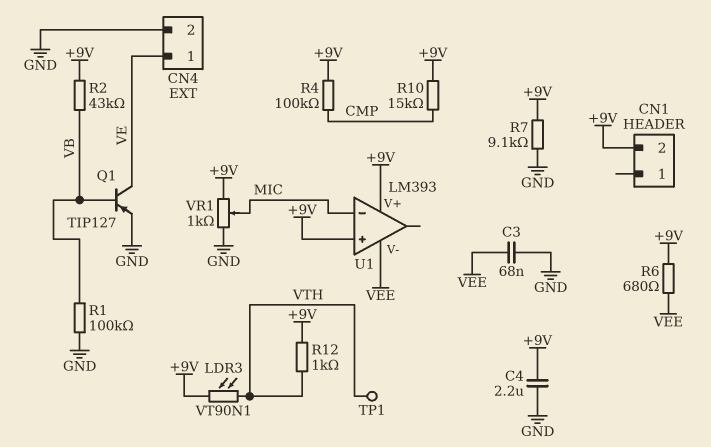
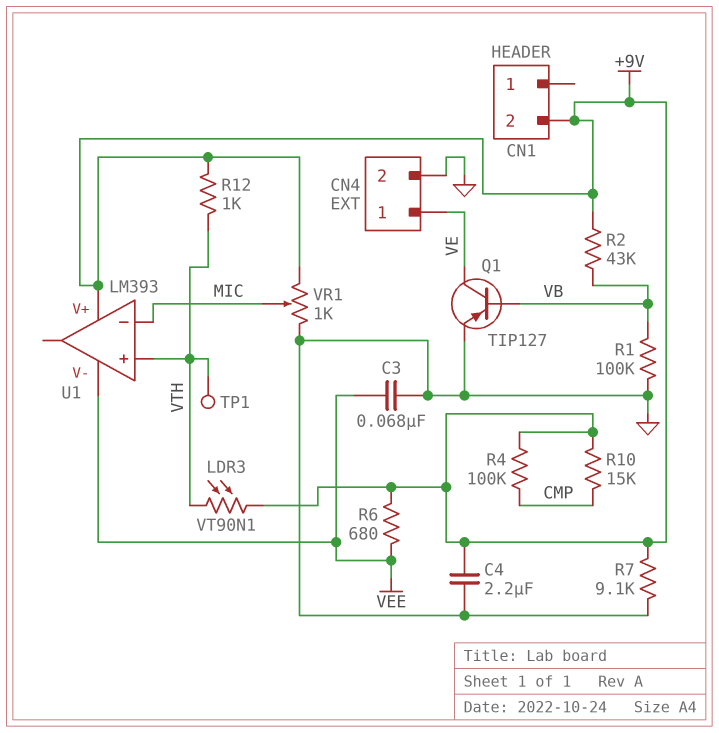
U1 pin in+: +9V -> VTH

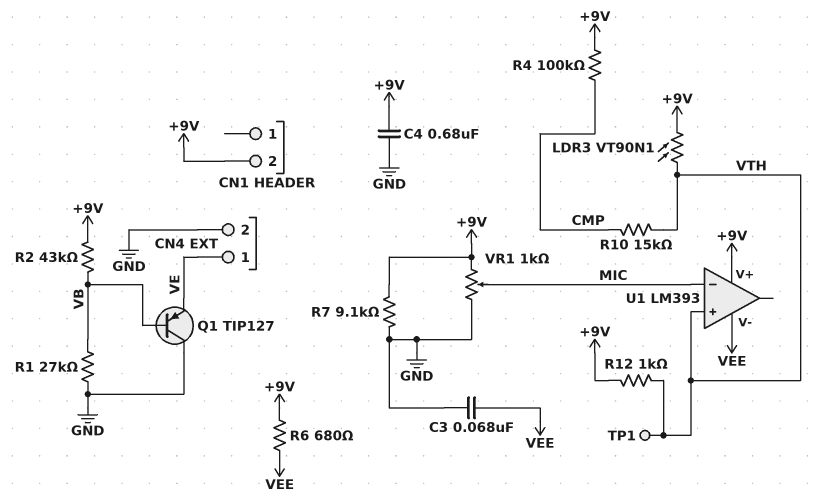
C4: 2.2uF (+9V, GND) -> 680nF (+9V, GND)
Q1: PNP TIP127 (B VB, C VE, E GND) -> PNP TIP127 (B VB, C GND, E VE)
R1: 100k (GND, VB) -> 27k (GND, VB)
R10: 15k (+9V, CMP) -> 15k (CMP, VTH)

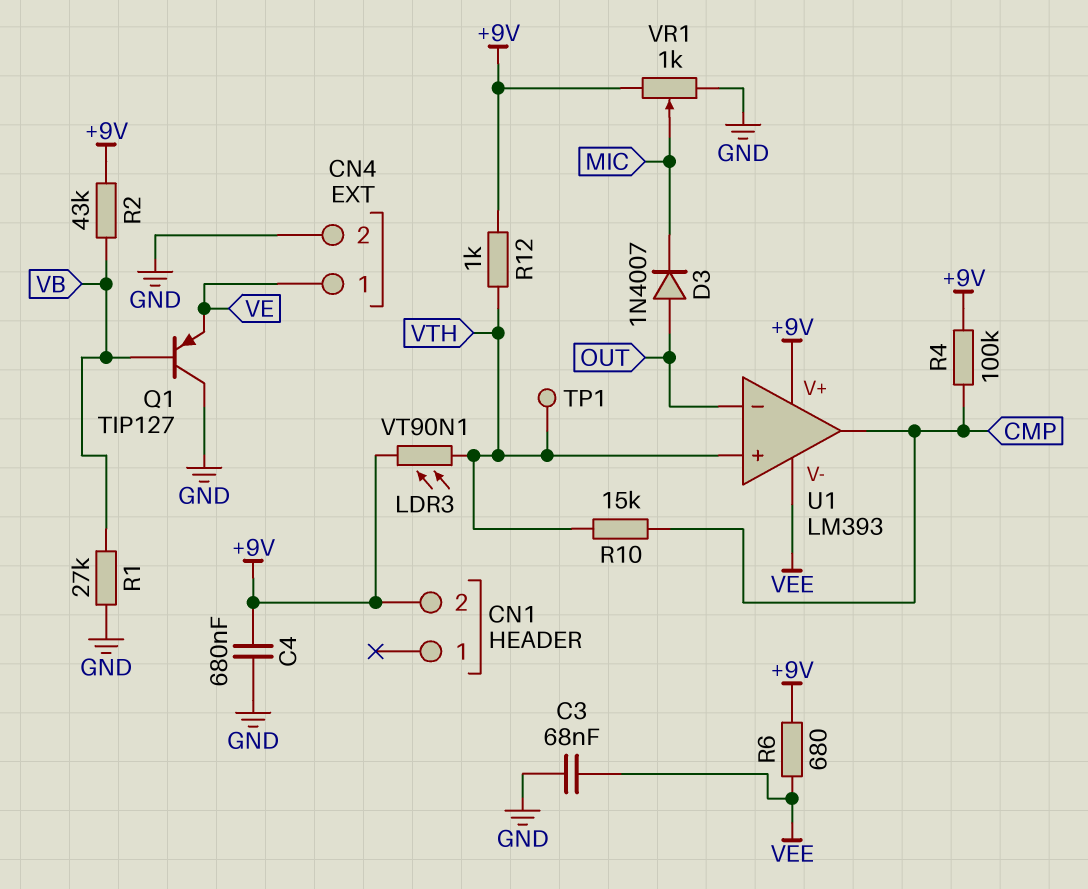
D3: none -> diode 1N4007 (A OUT, K MIC)
R7: 9.1k (+9V, GND) -> none
U1 pin in-: MIC -> OUT
U1 pin out: none -> CMP

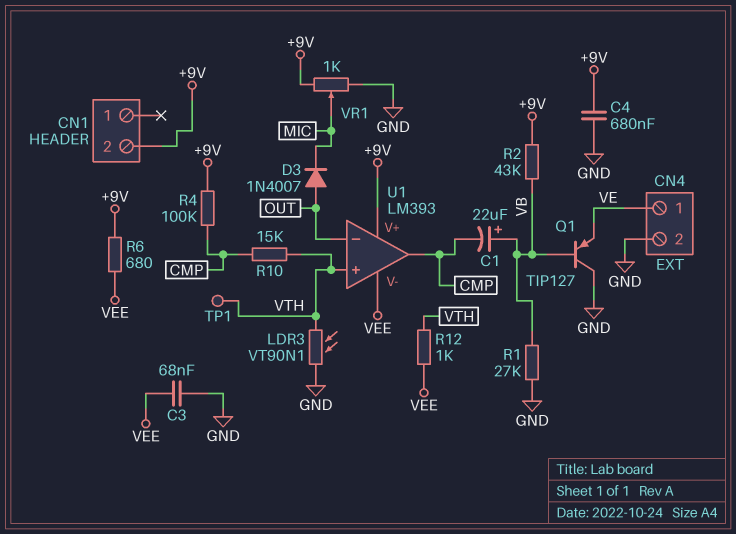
C1: none -> 22uF (plus VB, minus CMP)
LDR3: VT90N1 (+9V, VTH) -> VT90N1 (GND, VTH)
R12: 1k (+9V, VTH) -> 1k (VEE, VTH)

